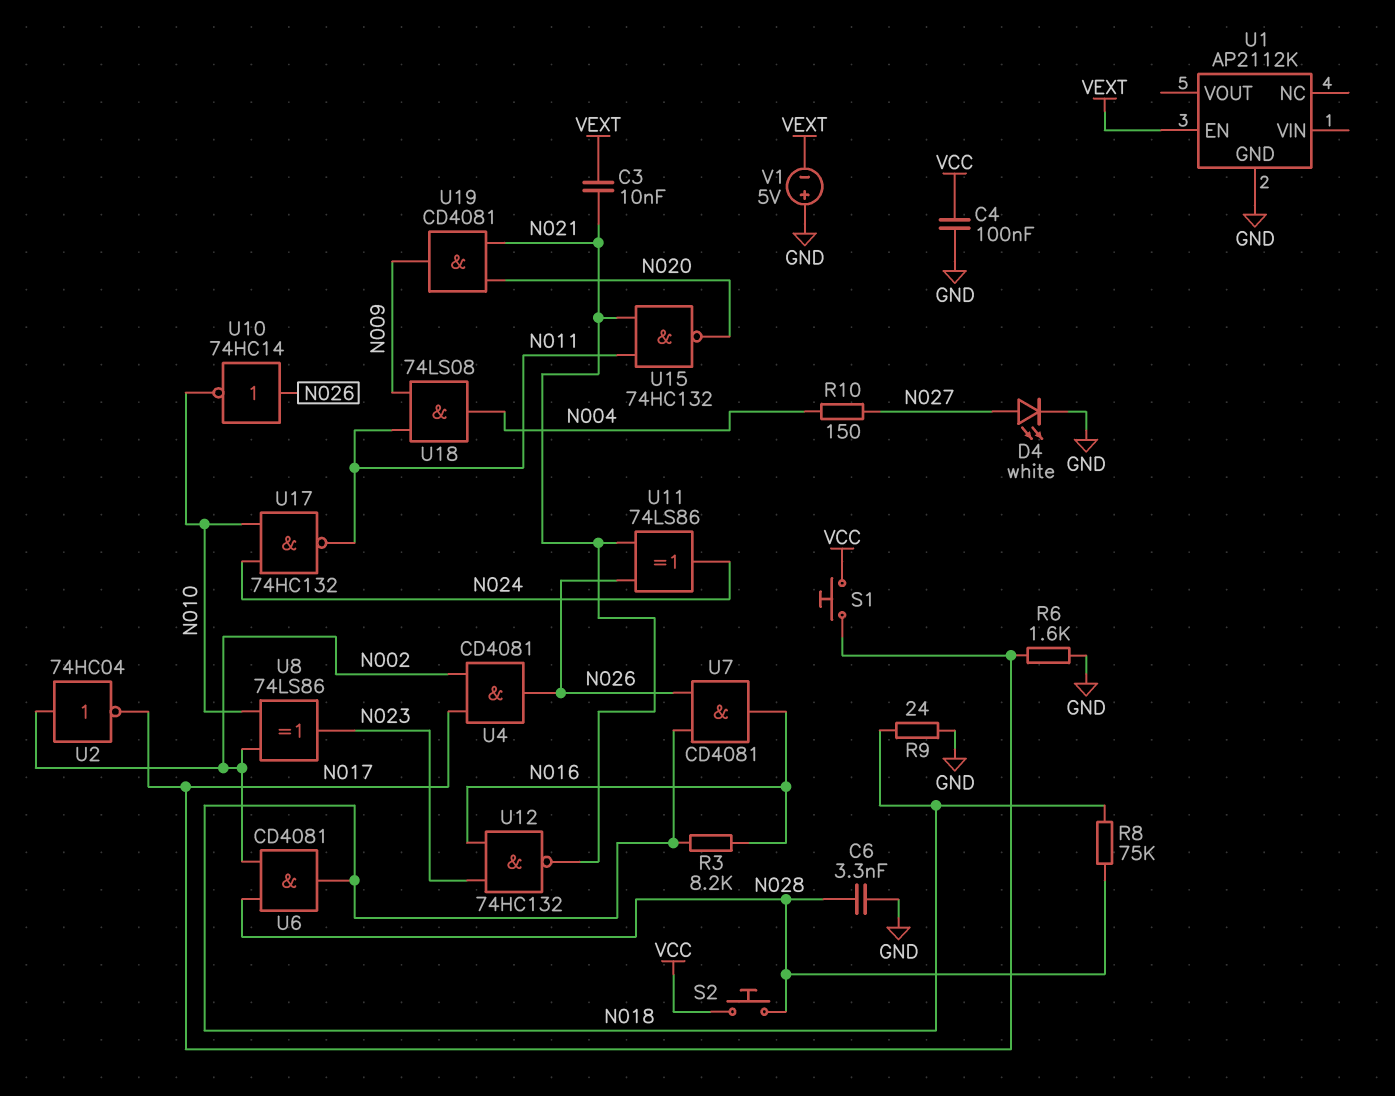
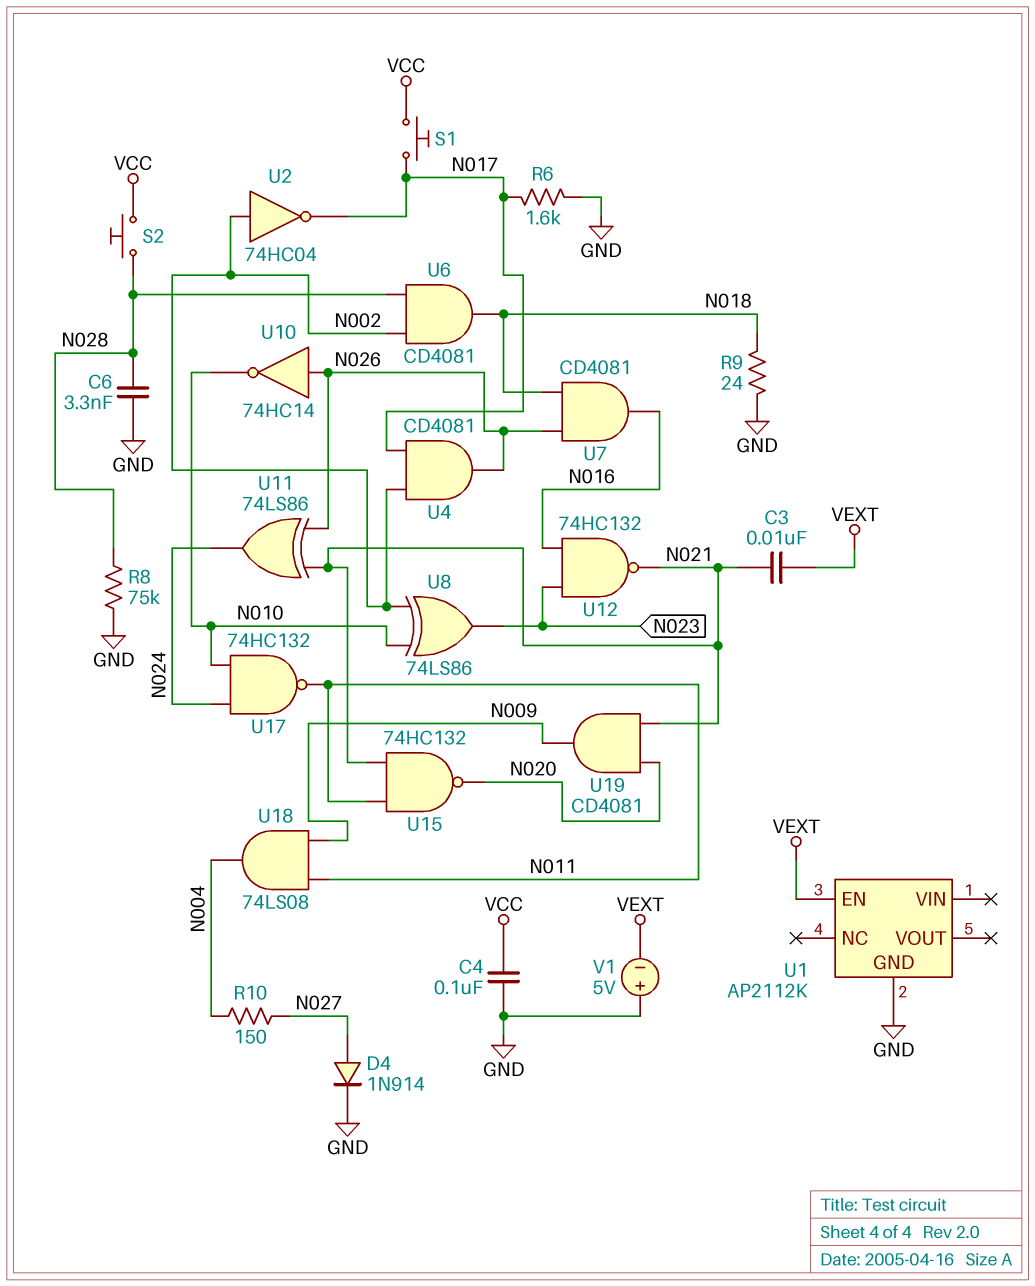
D4: LED white (A N027, K GND) -> diode 1N914 (A N027, K GND)
R3: 8.2k (N016, N018) -> none
R8: 75k (N018, N028) -> 75k (GND, N028)

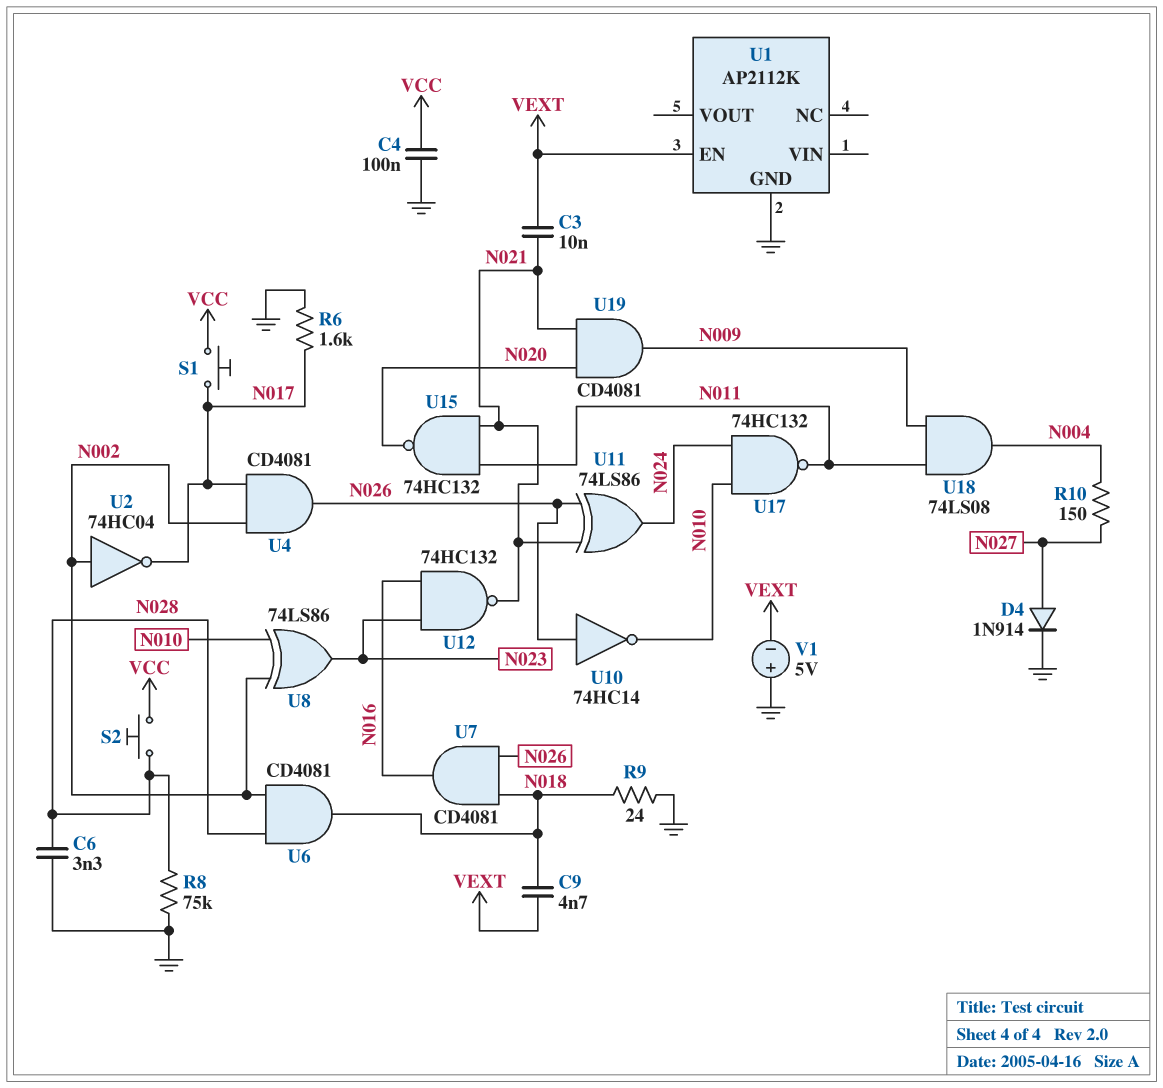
C9: none -> 4.7nF (N018, VEXT)

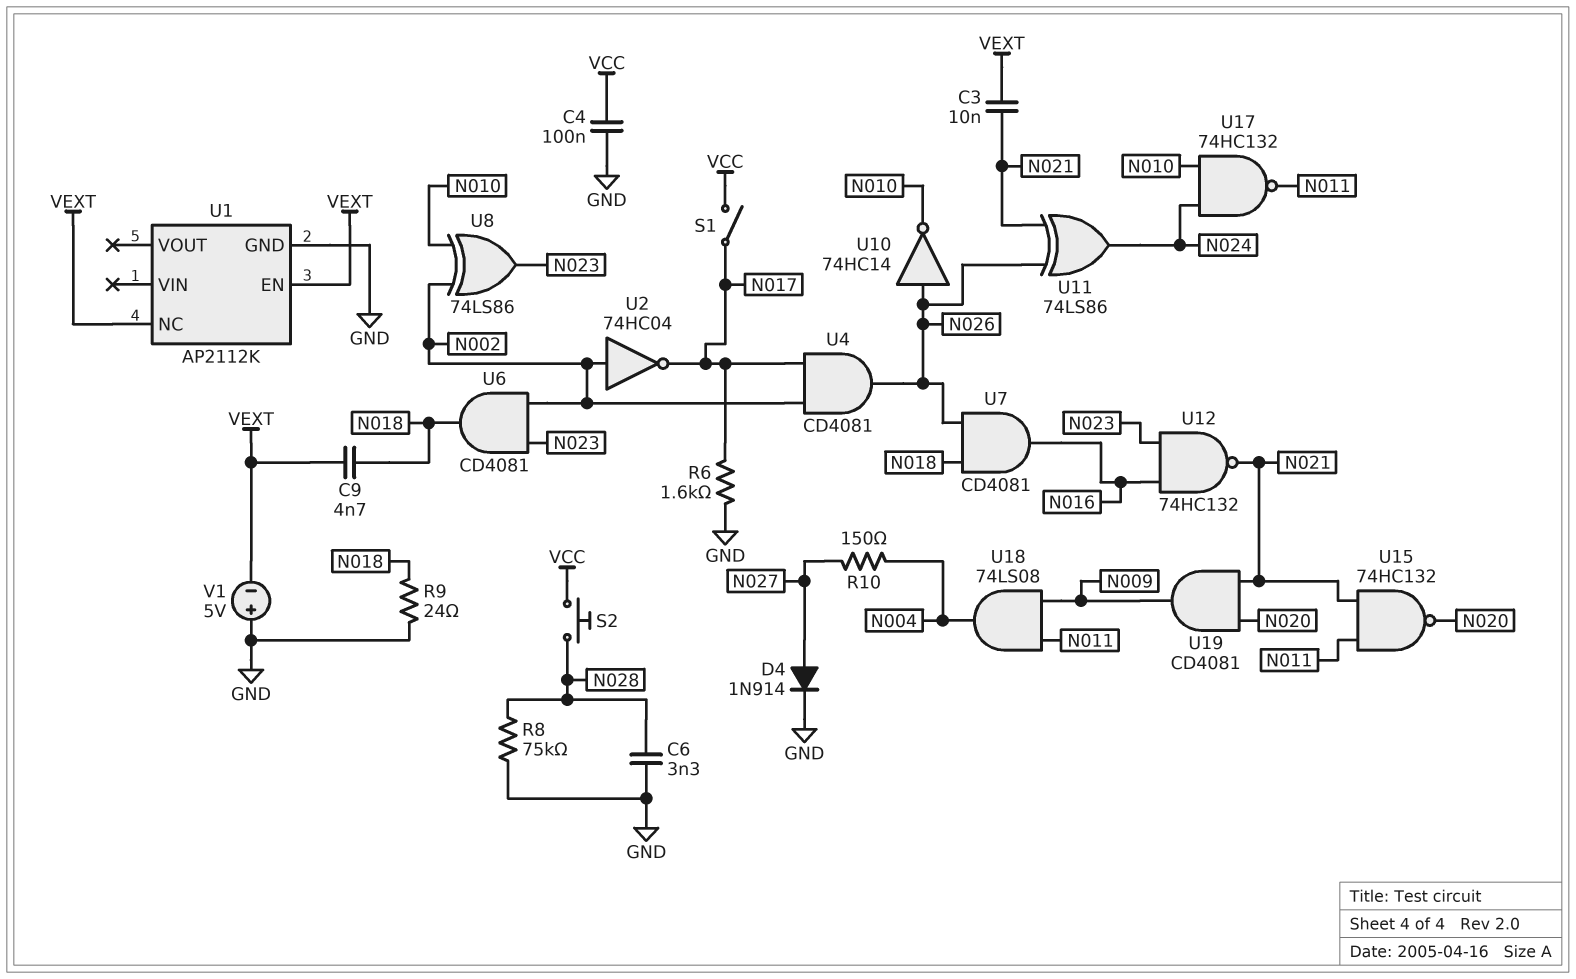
S1: button (N017, VCC) -> switch (N017, VCC)
U1 pin NC: none -> VEXT
U6: AND CD4081 (in N002, in N028, out N018) -> AND CD4081 (in N002, in N023, out N018)

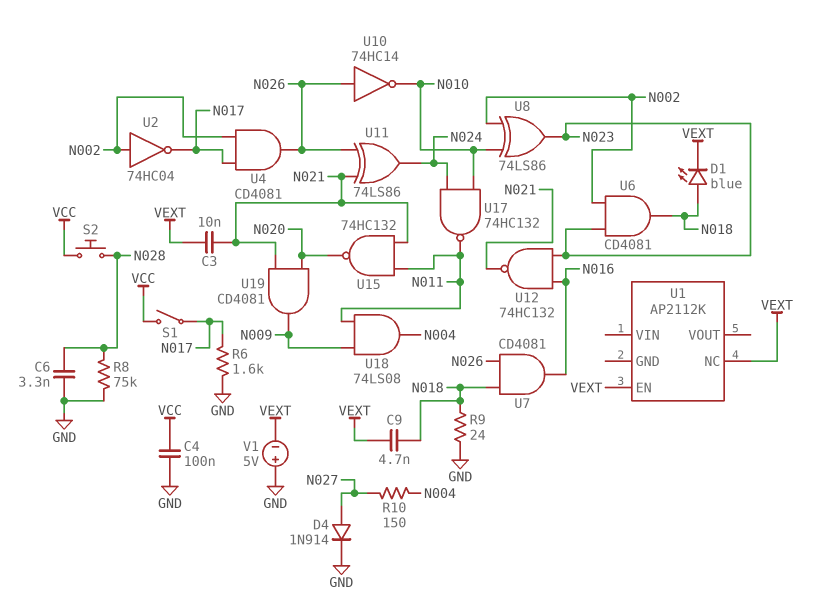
D1: none -> LED blue (A N018, K VEXT)
U1 pin GND: GND -> none

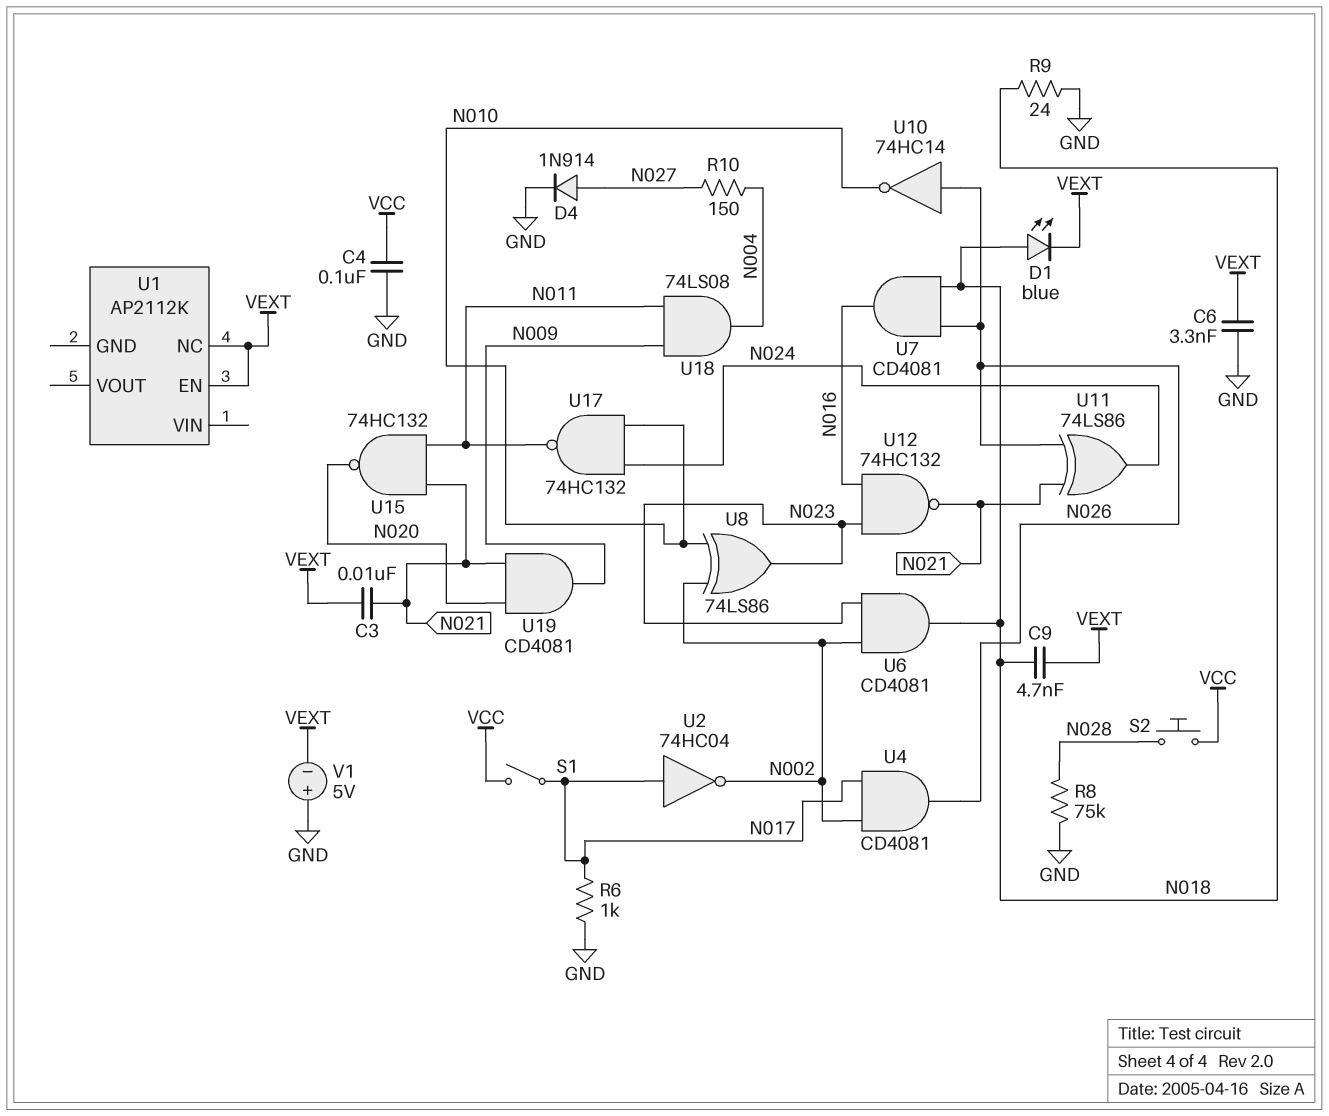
C6: 3.3nF (GND, N028) -> 3.3nF (GND, VEXT)
R6: 1.6k (GND, N017) -> 1k (GND, N017)
U2: NOT 74HC04 (in N002, out N017) -> NOT 74HC04 (in N017, out N002)

